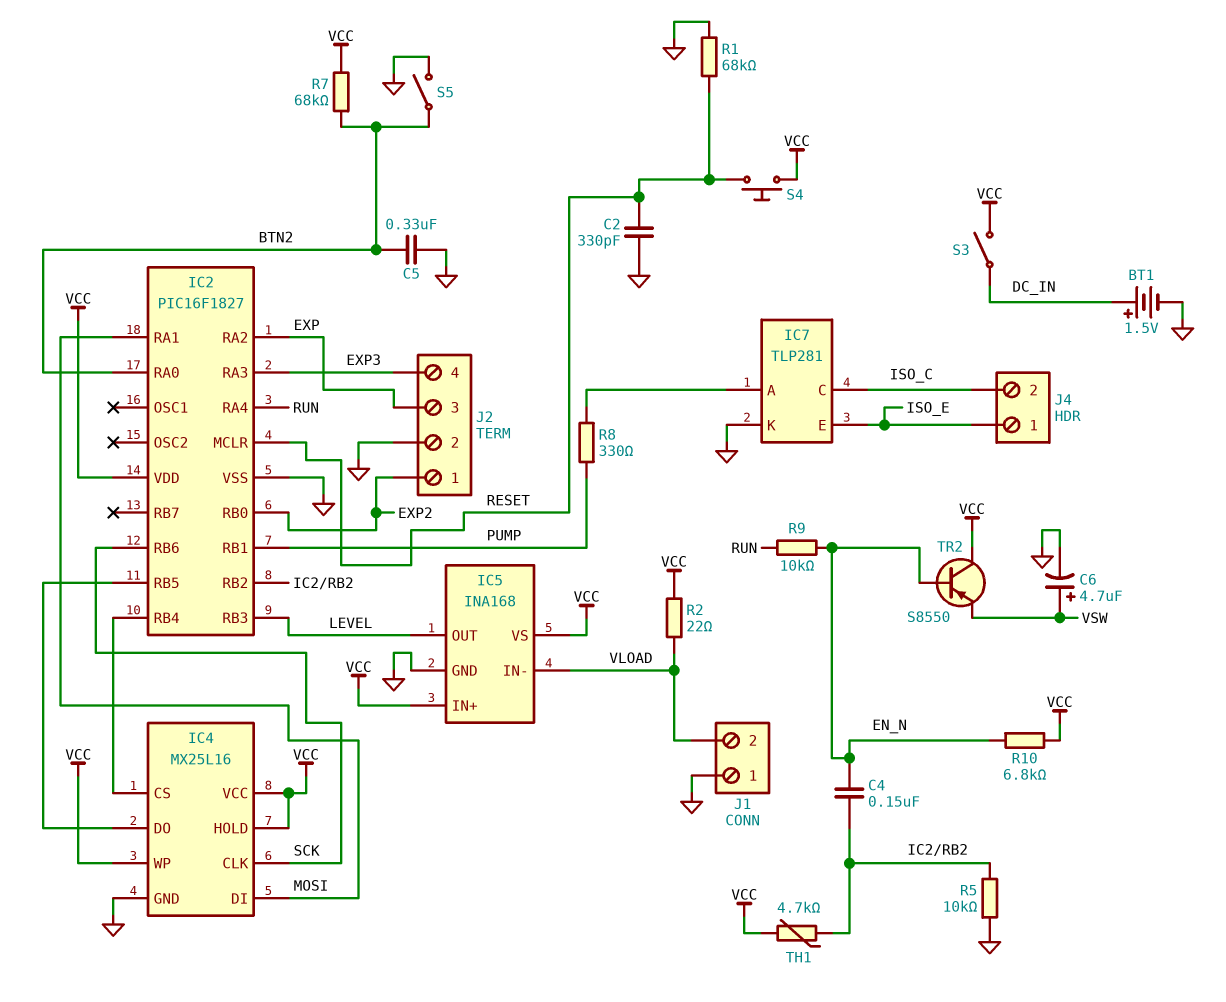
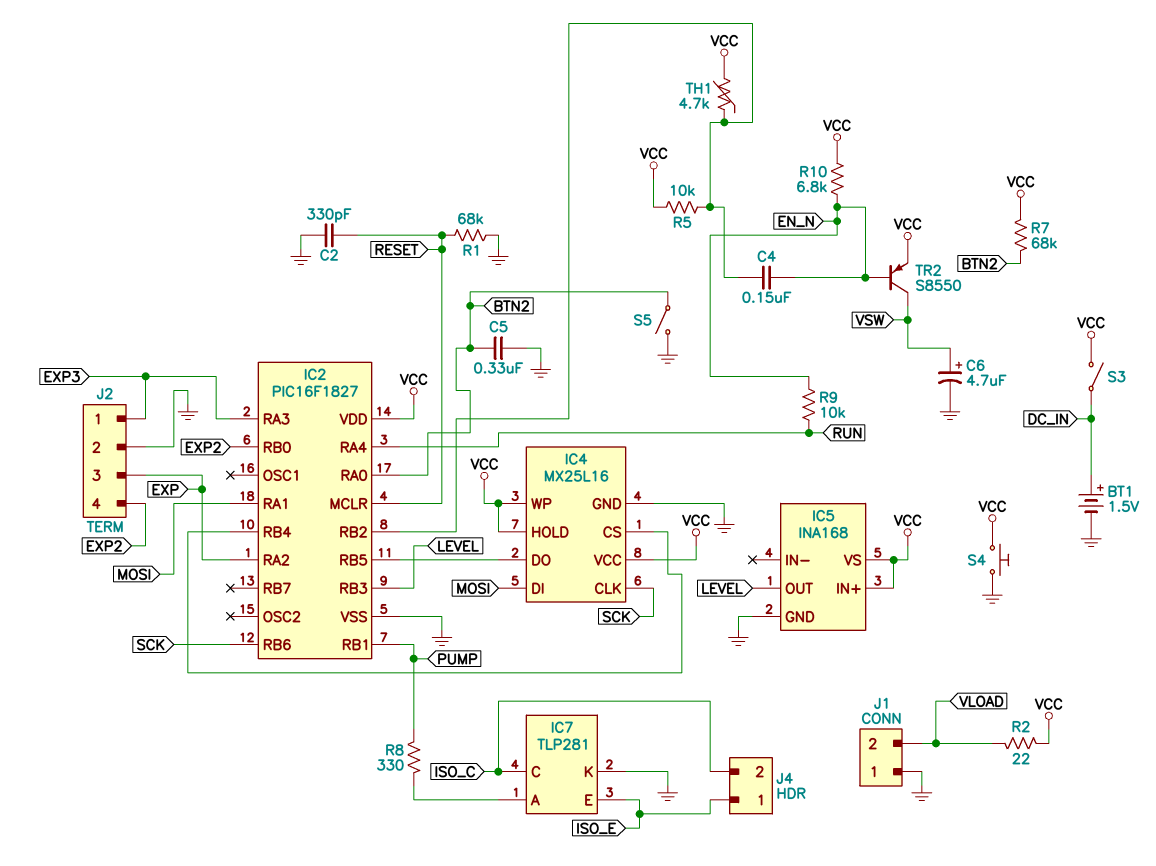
IC5 pin IN-: VLOAD -> none
J2 pin 1: EXP2 -> EXP3
J2 pin 4: EXP3 -> EXP2
R5: 10k (GND, IC2/RB2) -> 10k (IC2/RB2, VCC)
S4: button (RESET, VCC) -> button (GND, VCC)
TR2: PNP S8550 (B EN_N, C VCC, E VSW) -> PNP S8550 (B EN_N, C VSW, E VCC)

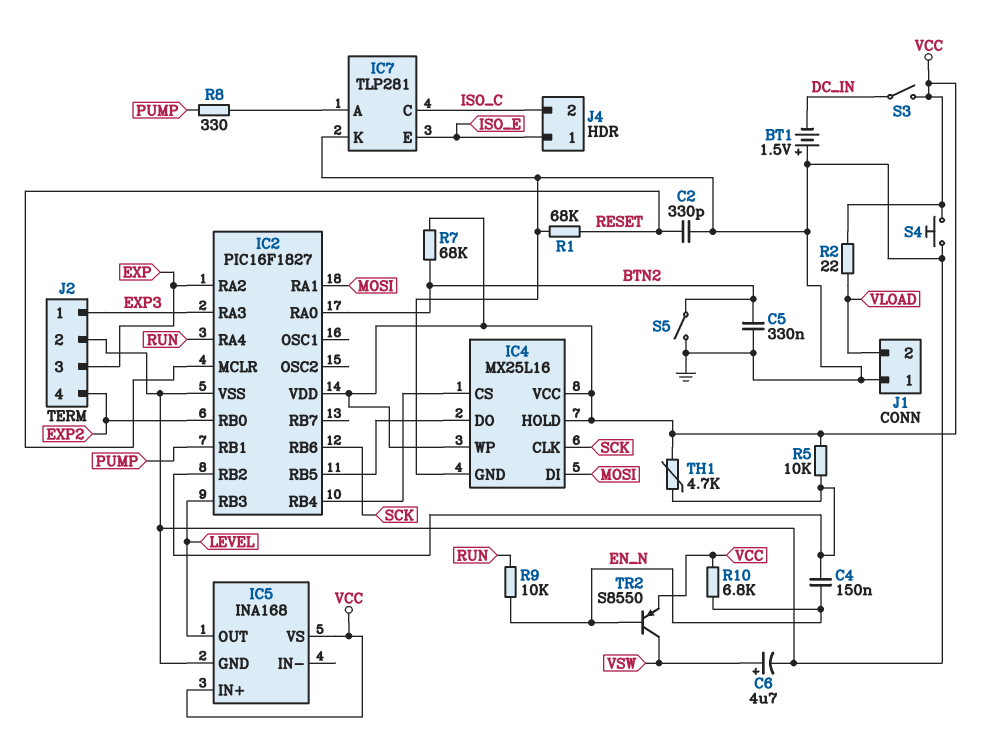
BT1: 1.5V (plus DC_IN, minus GND) -> 1.5V (plus GND, minus DC_IN)

